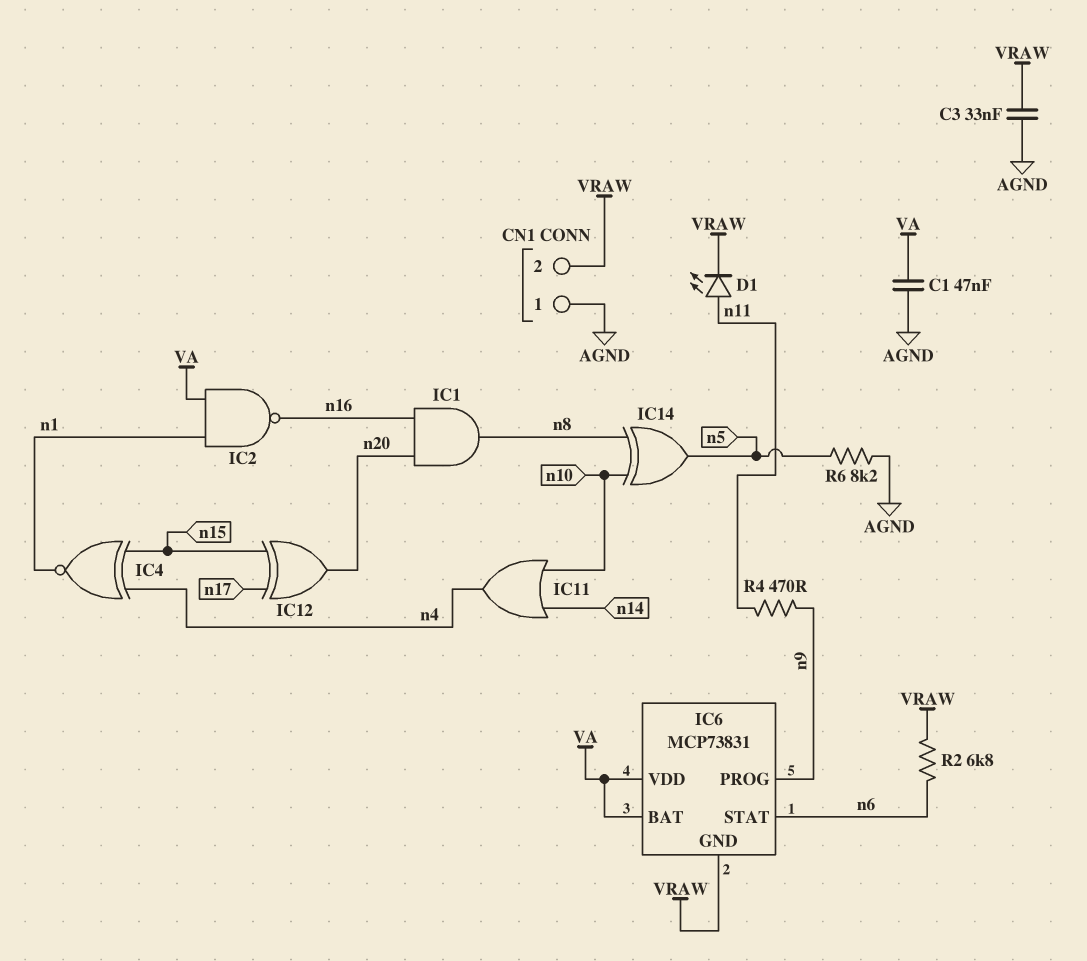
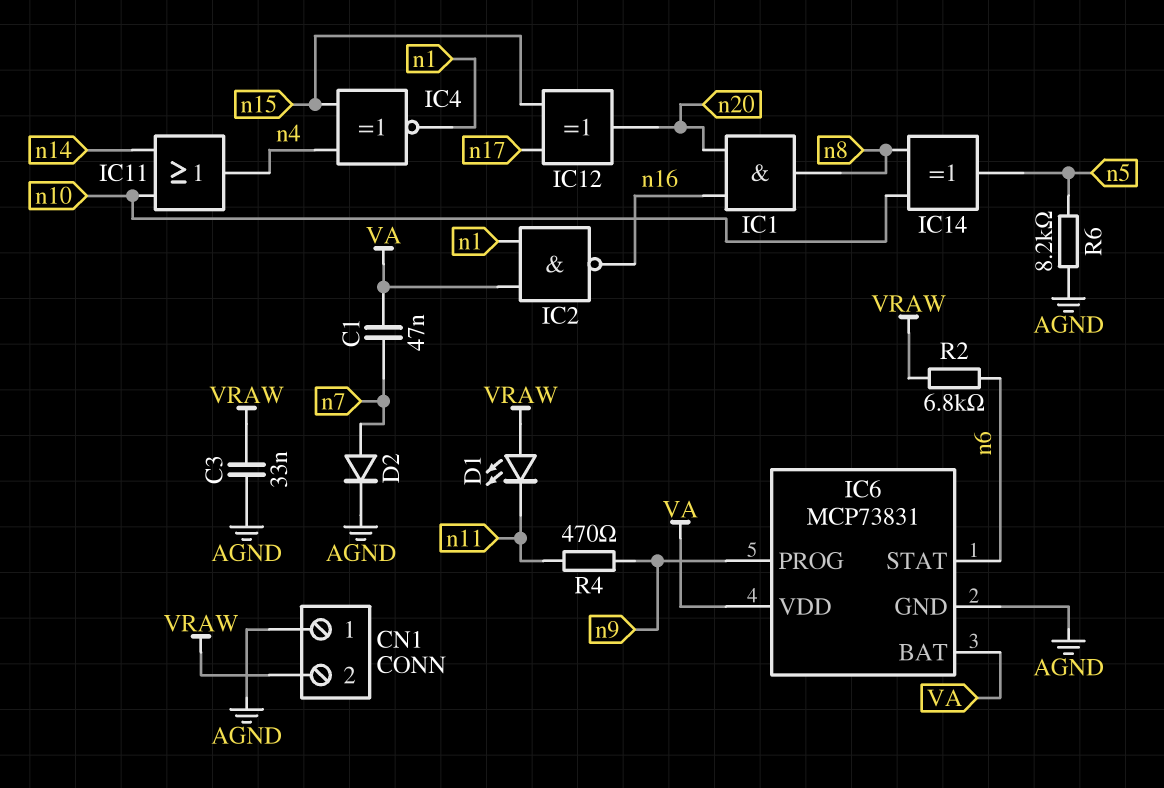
C1: 47nF (AGND, VA) -> 47nF (VA, n7)
D1: LED (A n11, K VRAW) -> LED (A VRAW, K n11)
D2: none -> diode (A n7, K AGND)
IC6 pin GND: VRAW -> AGND

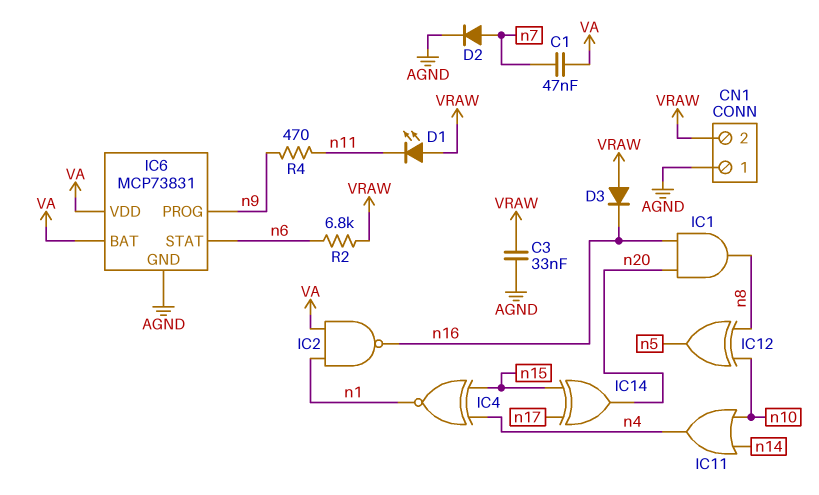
D3: none -> diode (A VRAW, K n16)
IC12: XOR (in n15, in n17, out n20) -> XOR (in n8, in n10, out n5)
IC14: XOR (in n8, in n10, out n5) -> XOR (in n15, in n17, out n20)
R6: 8.2k (AGND, n5) -> none

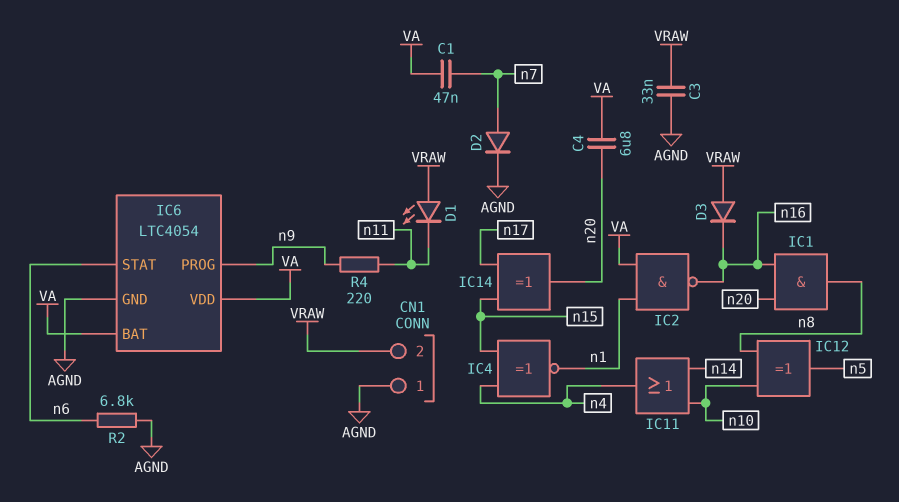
C4: none -> 6.8uF (VA, n20)
IC6: MCP73831 -> LTC4054
R2: 6.8k (VRAW, n6) -> 6.8k (AGND, n6)
R4: 470 (n9, n11) -> 220 (n9, n11)

